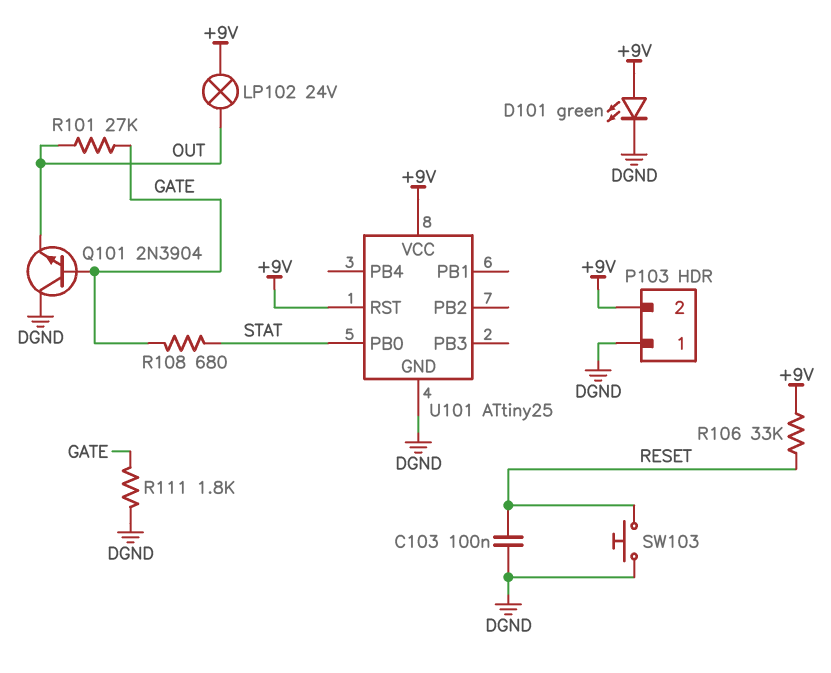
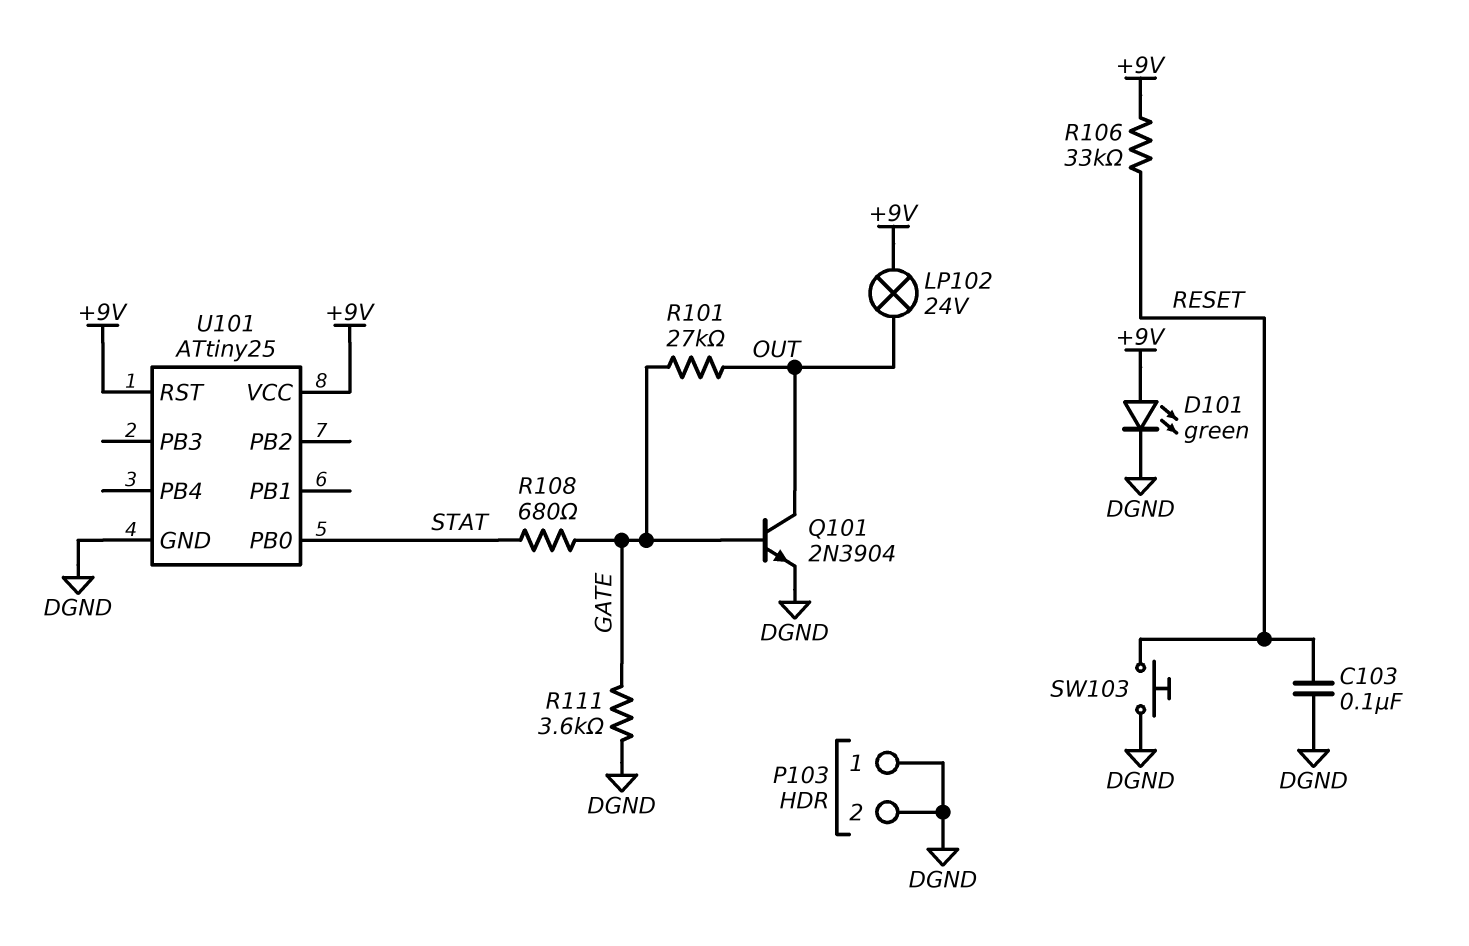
P103 pin 2: +9V -> DGND
Q101: NPN 2N3904 (B GATE, C DGND, E OUT) -> NPN 2N3904 (B GATE, C OUT, E DGND)
R111: 1.8k (DGND, GATE) -> 3.6k (DGND, GATE)

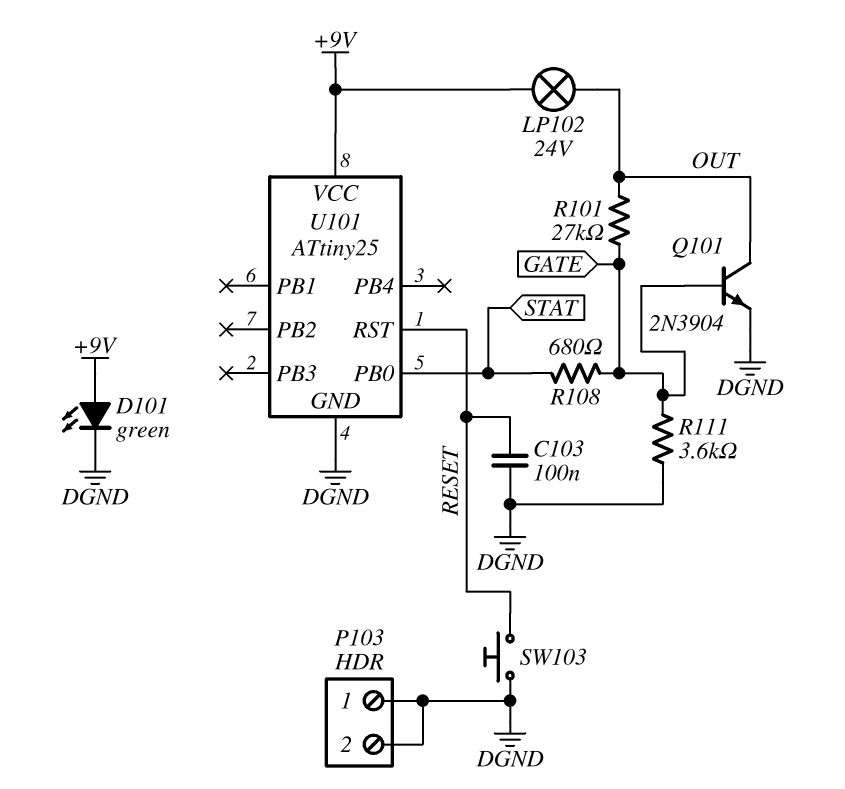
R106: 33k (+9V, RESET) -> none
U101 pin RST: +9V -> RESET

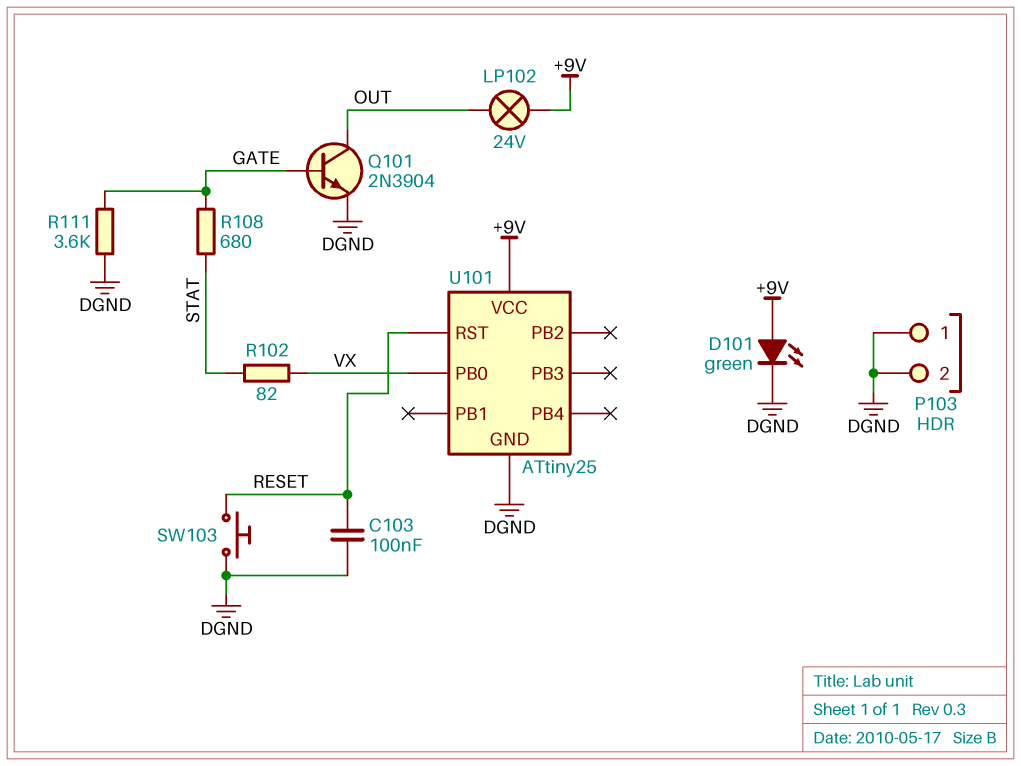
R101: 27k (GATE, OUT) -> none
R102: none -> 82 (STAT, VX)
U101 pin PB0: STAT -> VX

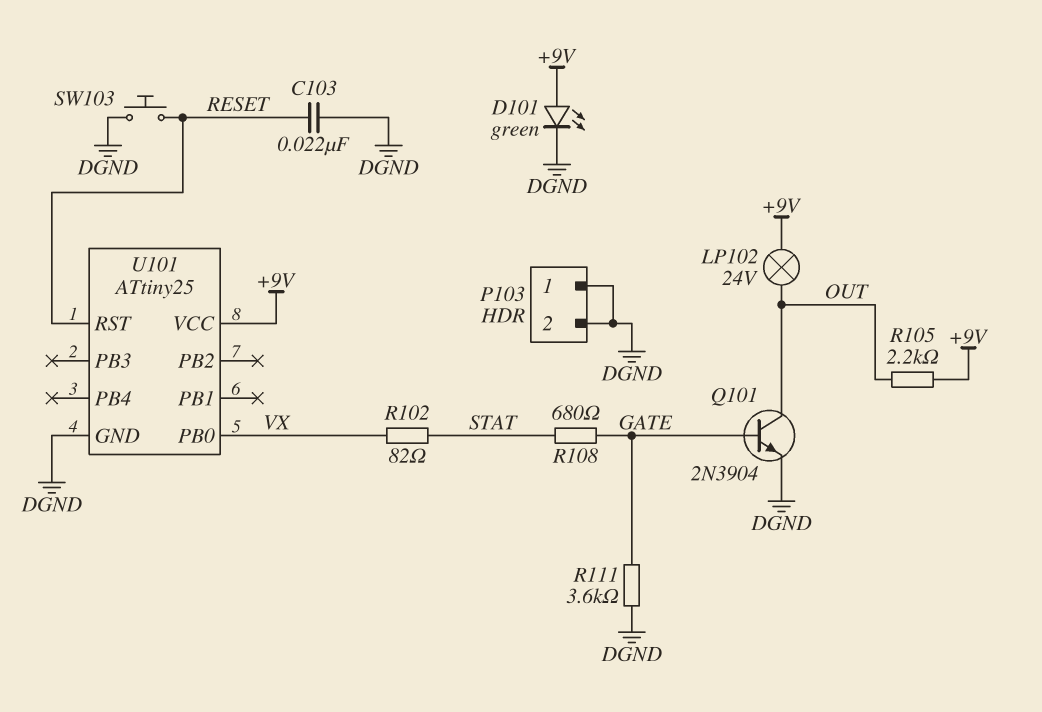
C103: 100nF (DGND, RESET) -> 22nF (DGND, RESET)
R105: none -> 2.2k (+9V, OUT)

